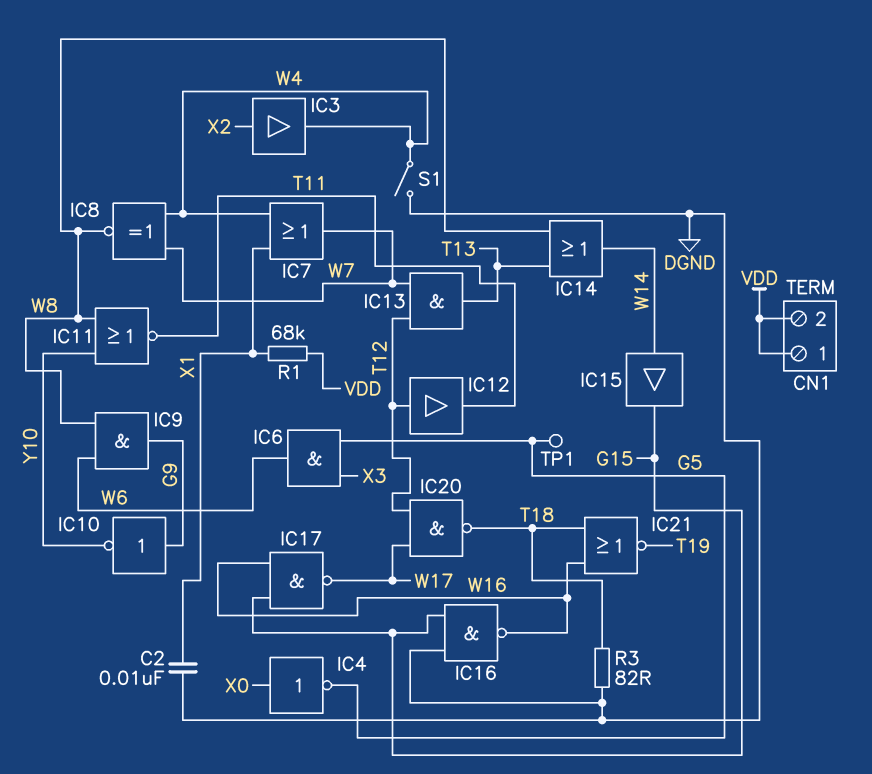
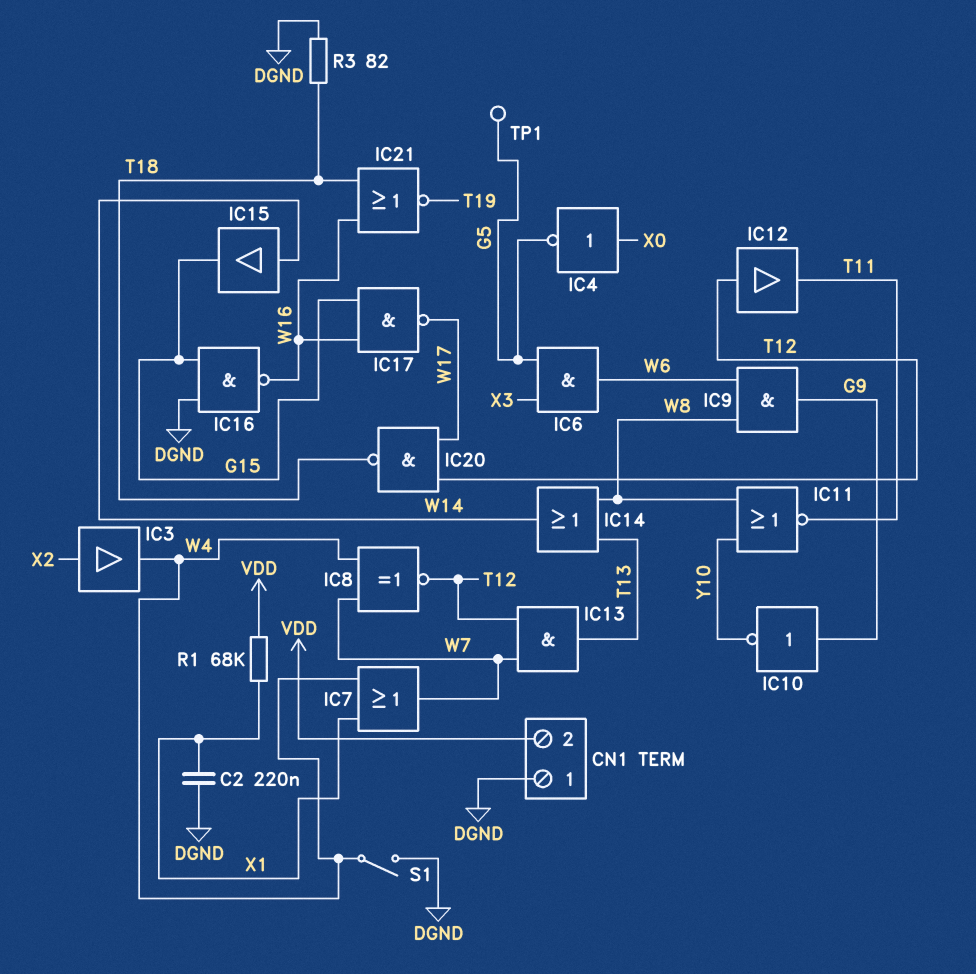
C2: 10nF (DGND, X1) -> 220nF (DGND, X1)
CN1 pin 1: VDD -> DGND
IC8: XNOR (in W4, in W7, out W8) -> XNOR (in W4, in W7, out T12)

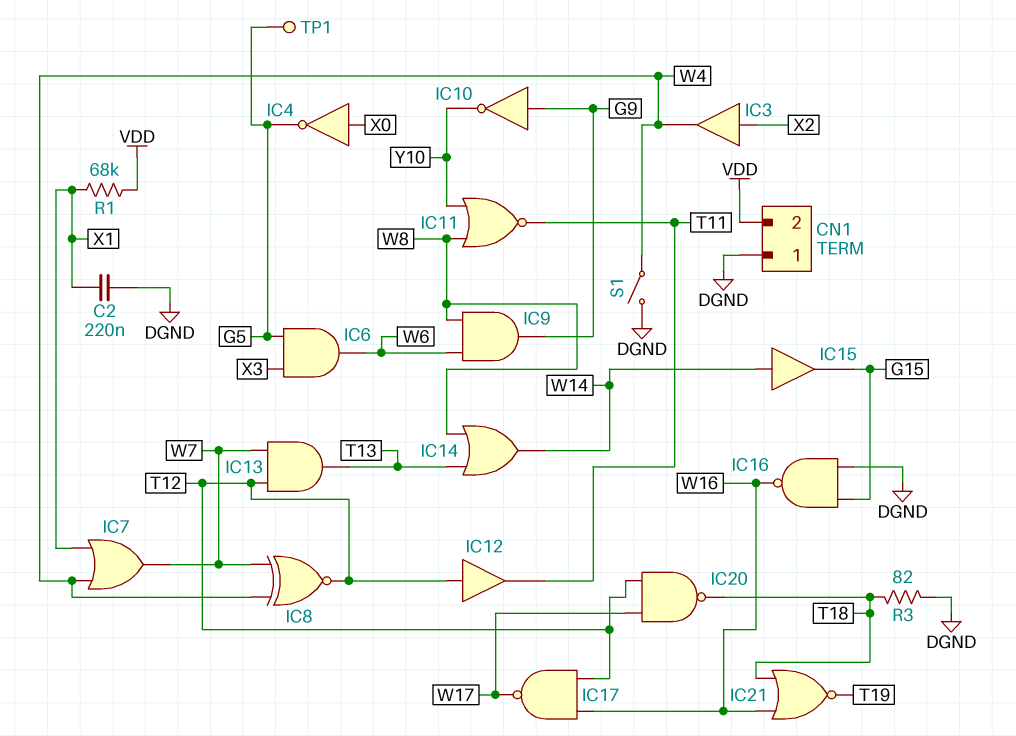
IC17: NAND (in G15, in W16, out W17) -> NAND (in T12, in W16, out W17)

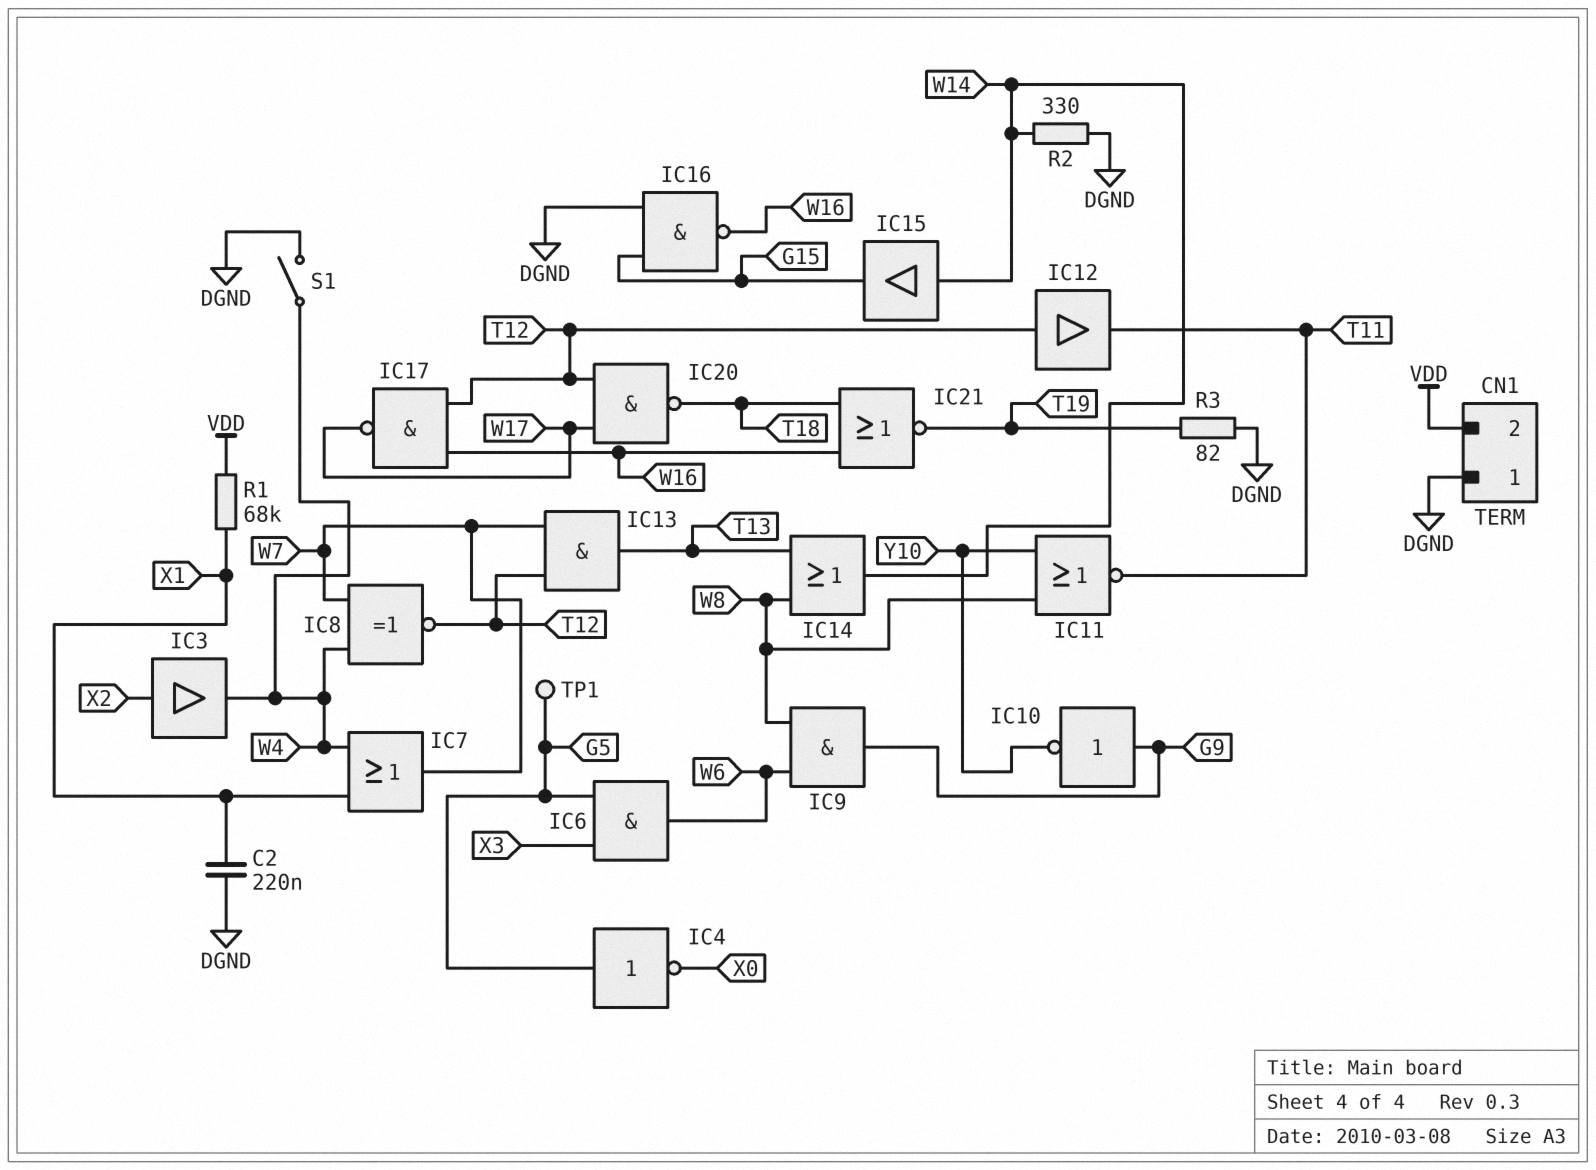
IC4: NOT (in X0, out G5) -> NOT (in G5, out X0)
R2: none -> 330 (DGND, W14)
R3: 82 (DGND, T18) -> 82 (DGND, T19)

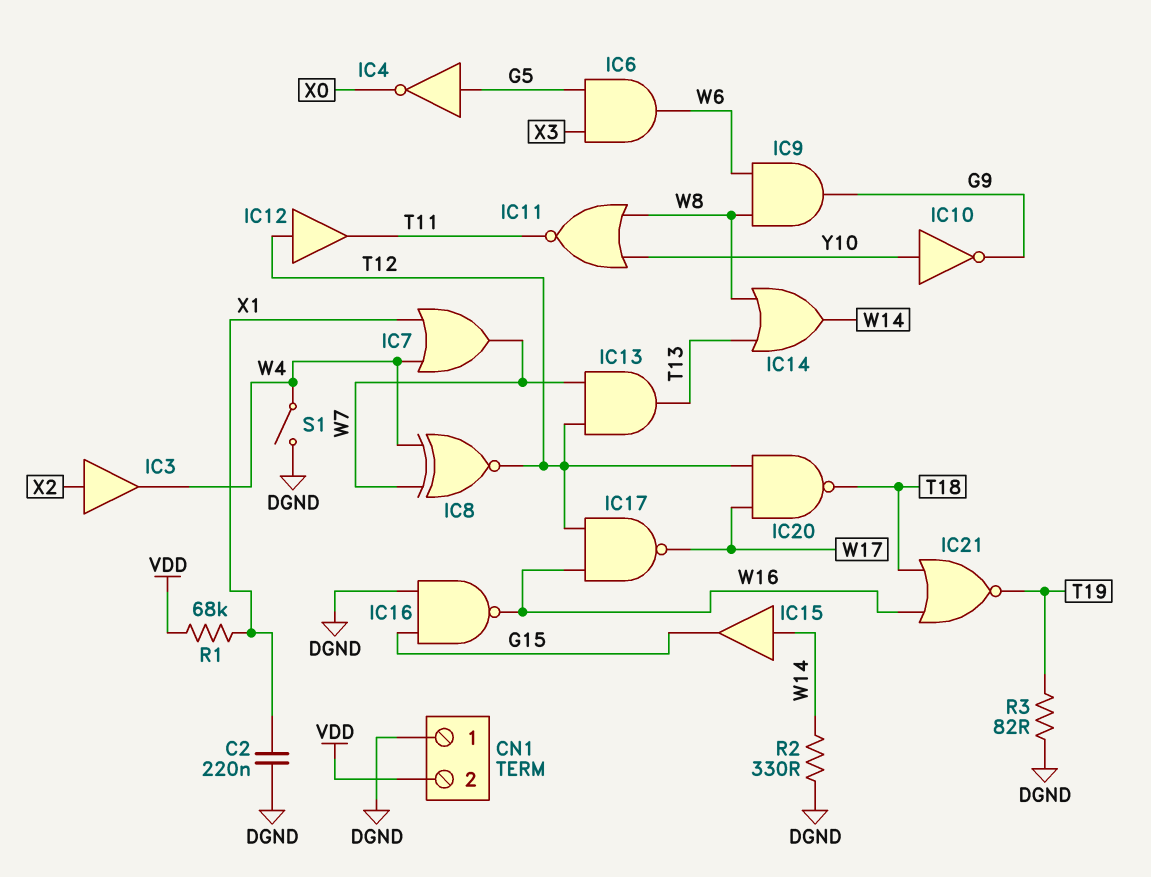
IC10: NOT (in G9, out Y10) -> NOT (in Y10, out G9)
TP1: test point (G5) -> none

